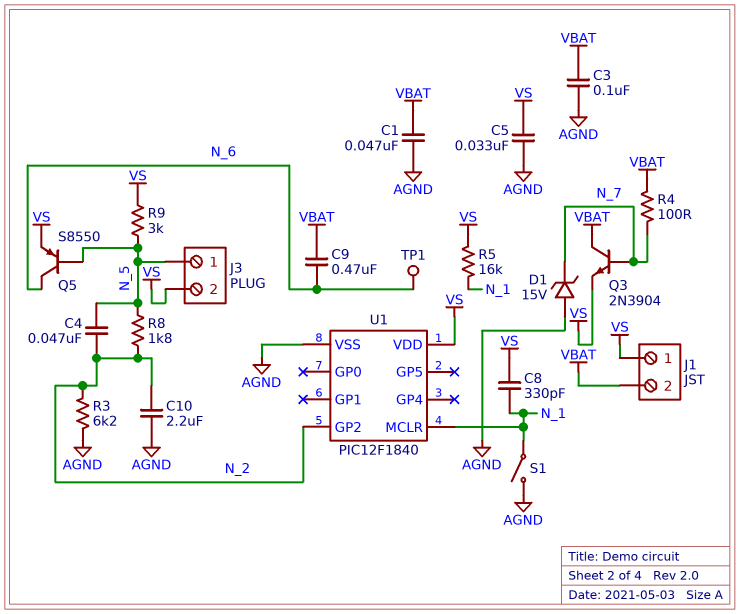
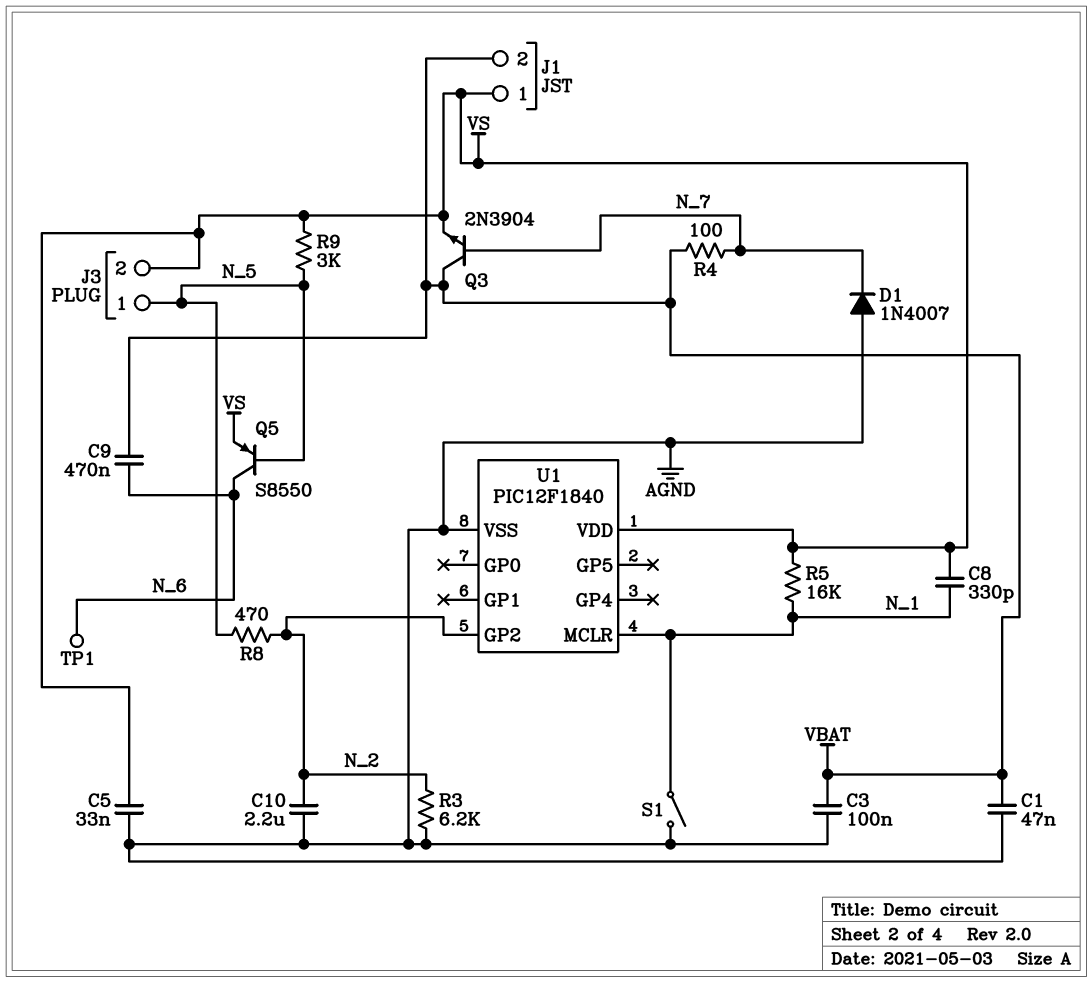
C4: 47nF (N_2, N_5) -> none
D1: zener 15V (A AGND, K N_7) -> diode 1N4007 (A AGND, K N_7)
R8: 1.8k (N_2, N_5) -> 470 (N_2, N_5)

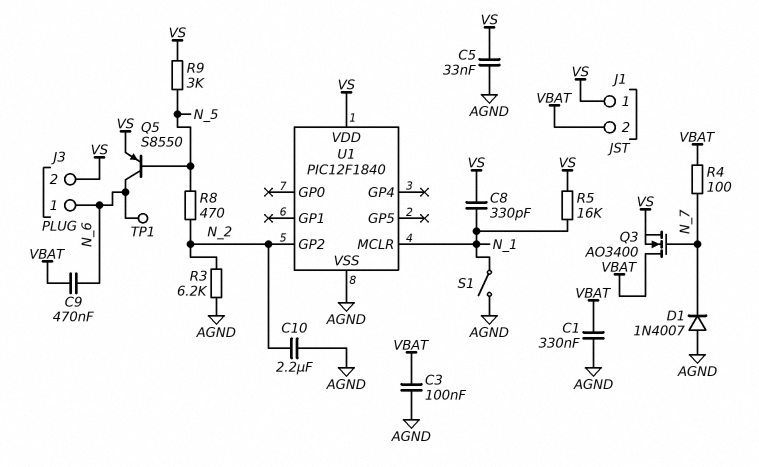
C1: 47nF (AGND, VBAT) -> 330nF (AGND, VBAT)
J3 pin 1: N_5 -> N_6
Q3: NPN 2N3904 (B N_7, C VBAT, E VS) -> NMOS AO3400 (G N_7, D VBAT, S VS)

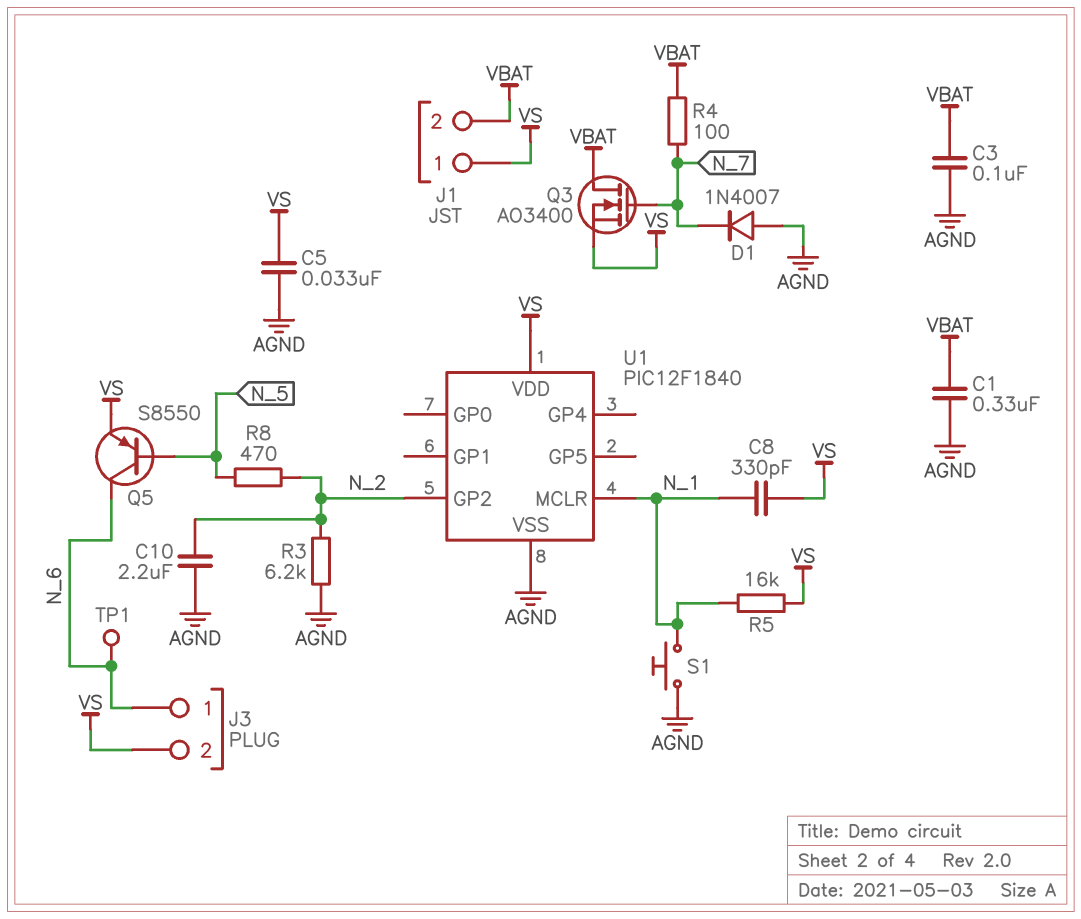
C9: 470nF (N_6, VBAT) -> none
R9: 3k (N_5, VS) -> none
S1: switch (AGND, N_1) -> button (AGND, N_1)

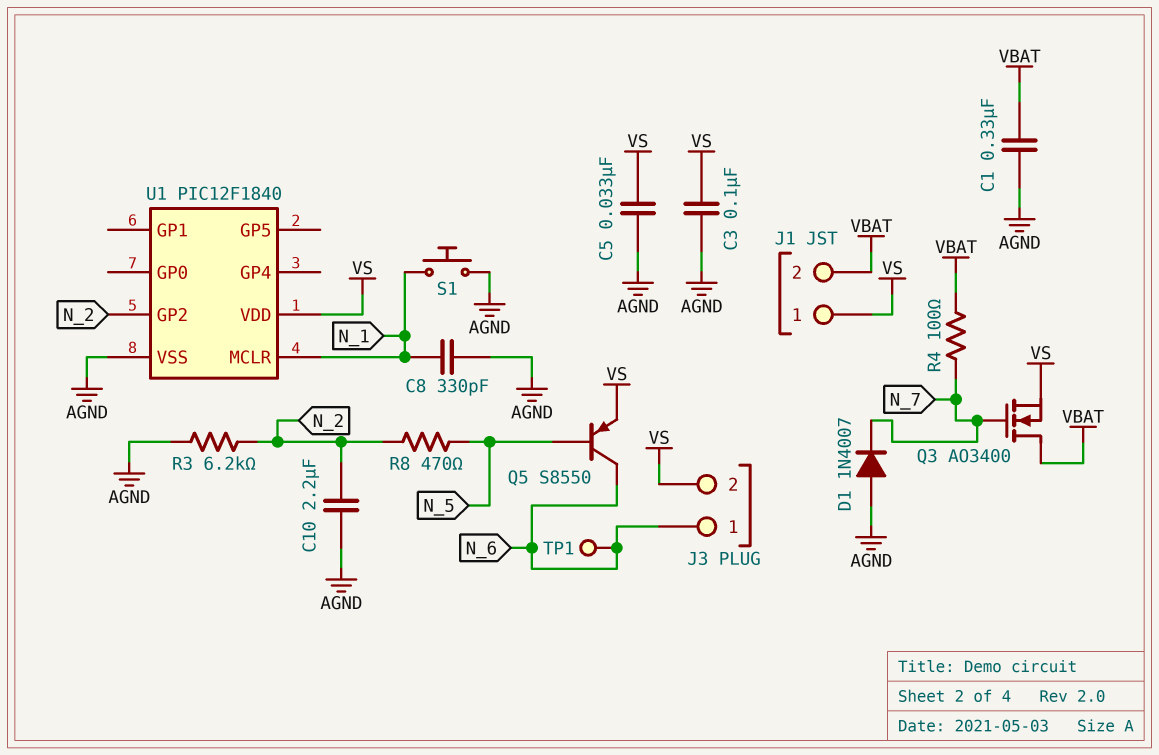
C3: 100nF (AGND, VBAT) -> 100nF (AGND, VS)
C8: 330pF (N_1, VS) -> 330pF (AGND, N_1)
R5: 16k (N_1, VS) -> none

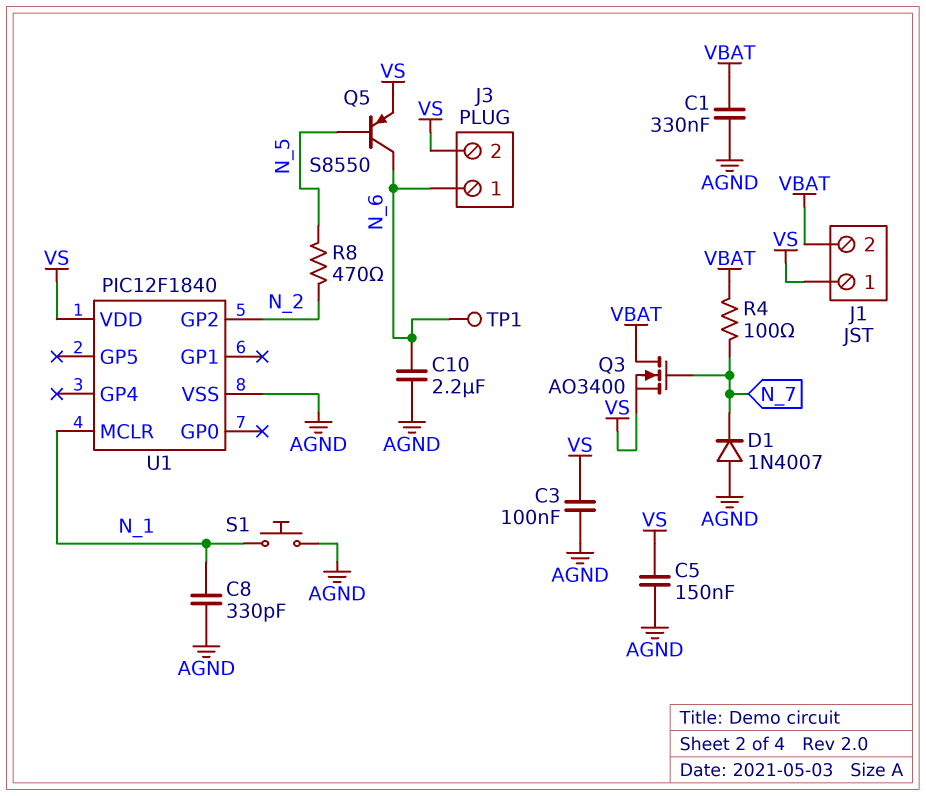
C5: 33nF (AGND, VS) -> 150nF (AGND, VS)
C10: 2.2uF (AGND, N_2) -> 2.2uF (AGND, N_6)
R3: 6.2k (AGND, N_2) -> none

